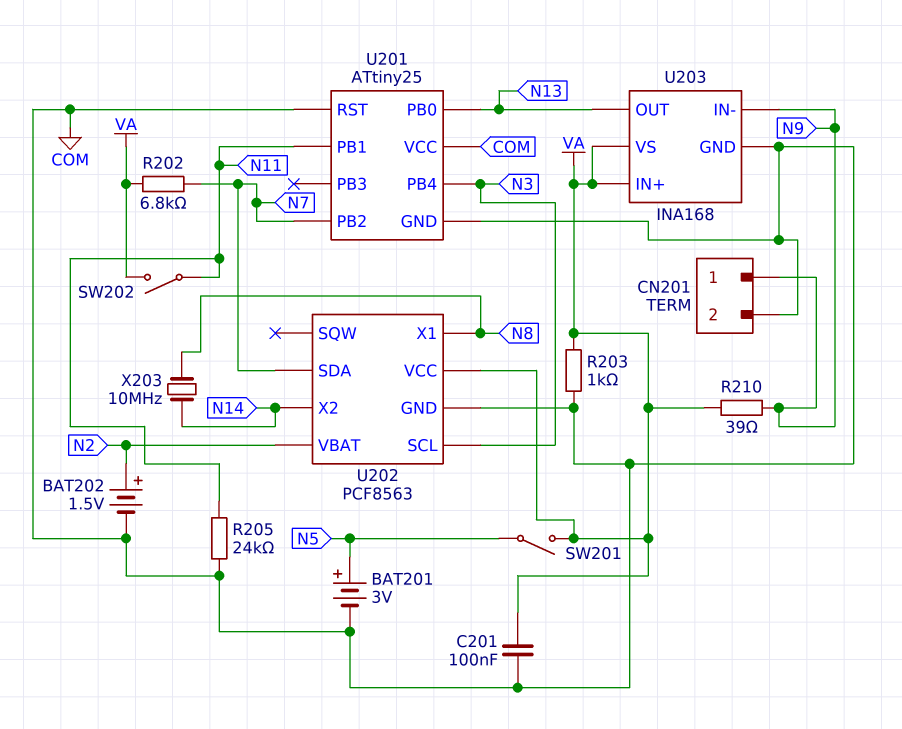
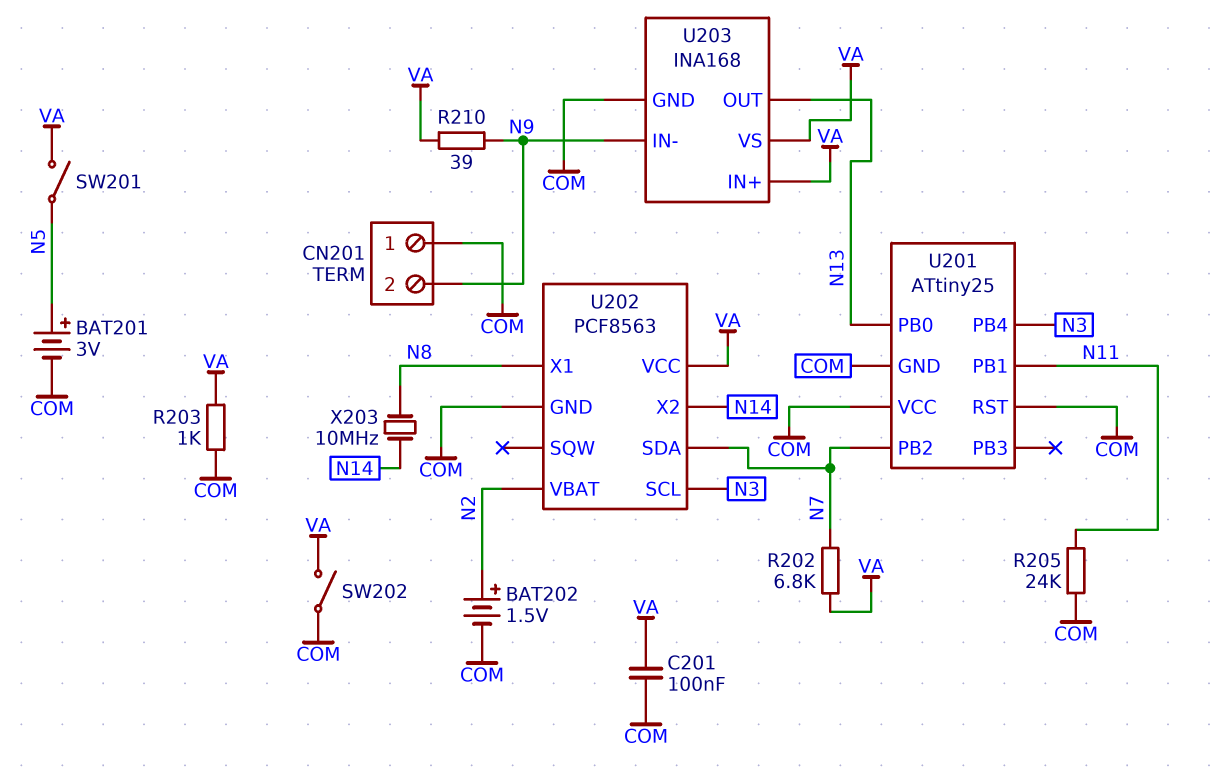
CN201 pin 1: N9 -> COM
CN201 pin 2: COM -> N9
SW202: switch (N11, VA) -> switch (COM, VA)

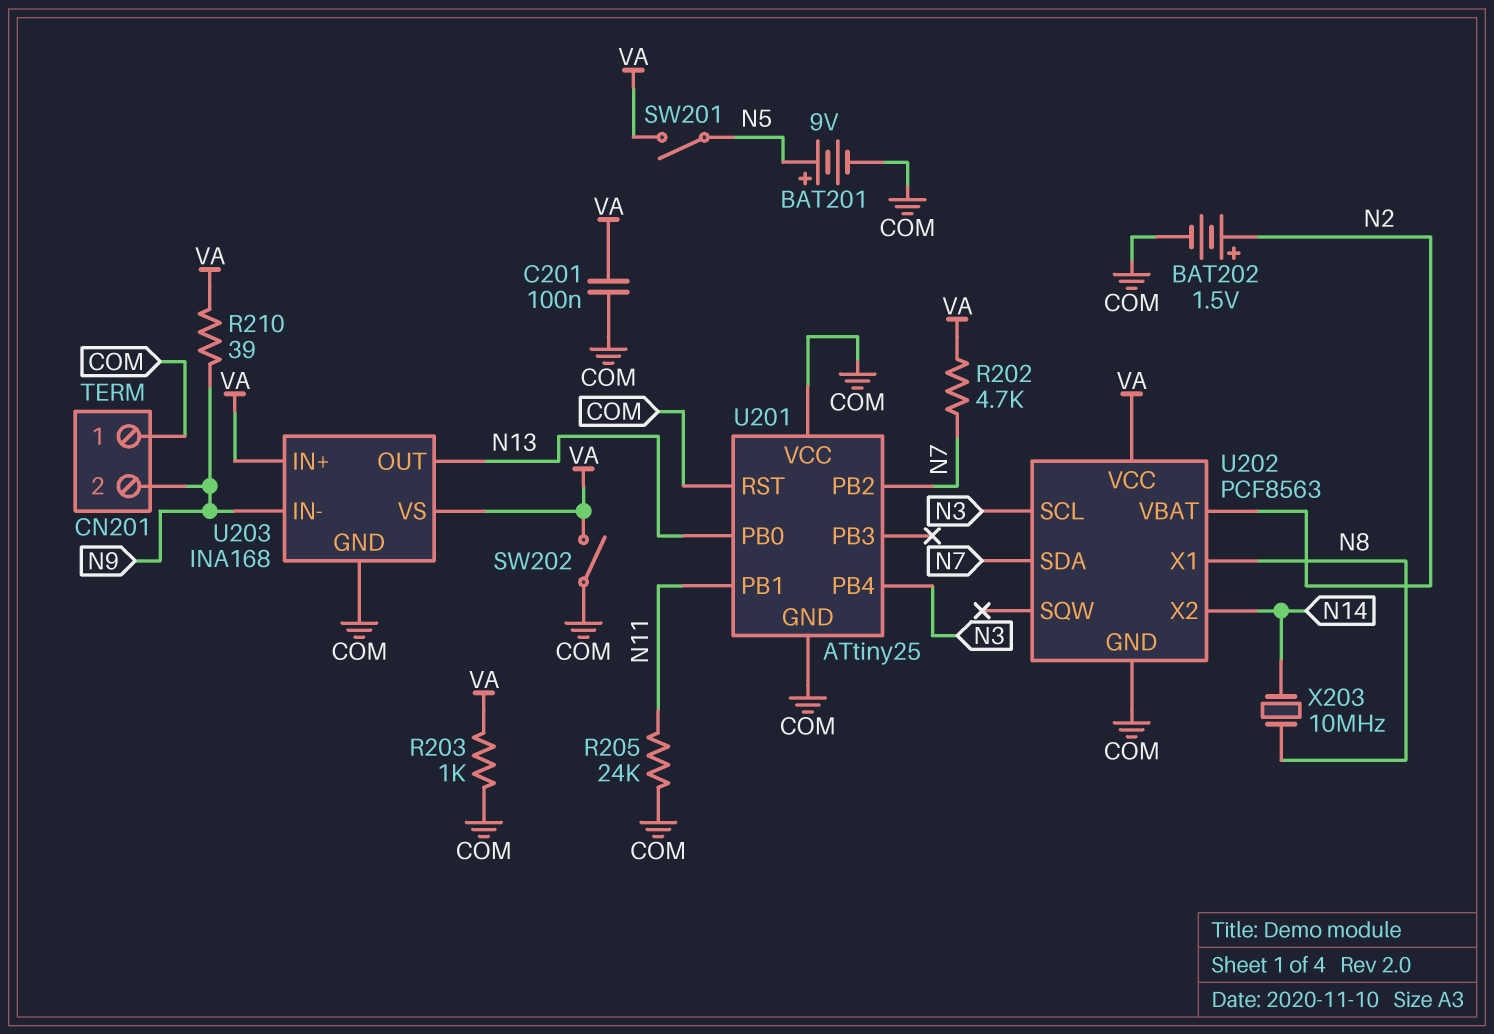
BAT201: 3V (plus N5, minus COM) -> 9V (plus N5, minus COM)
R202: 6.8k (N7, VA) -> 4.7k (N7, VA)

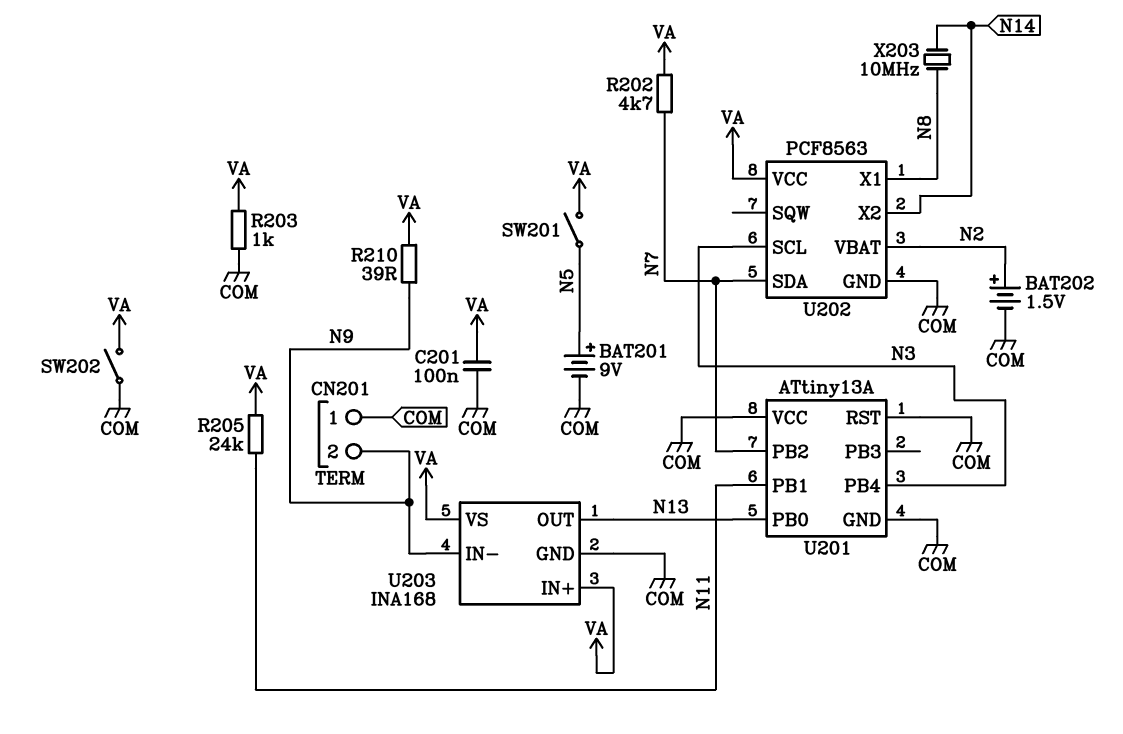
R205: 24k (COM, N11) -> 24k (N11, VA)
U201: ATtiny25 -> ATtiny13A

